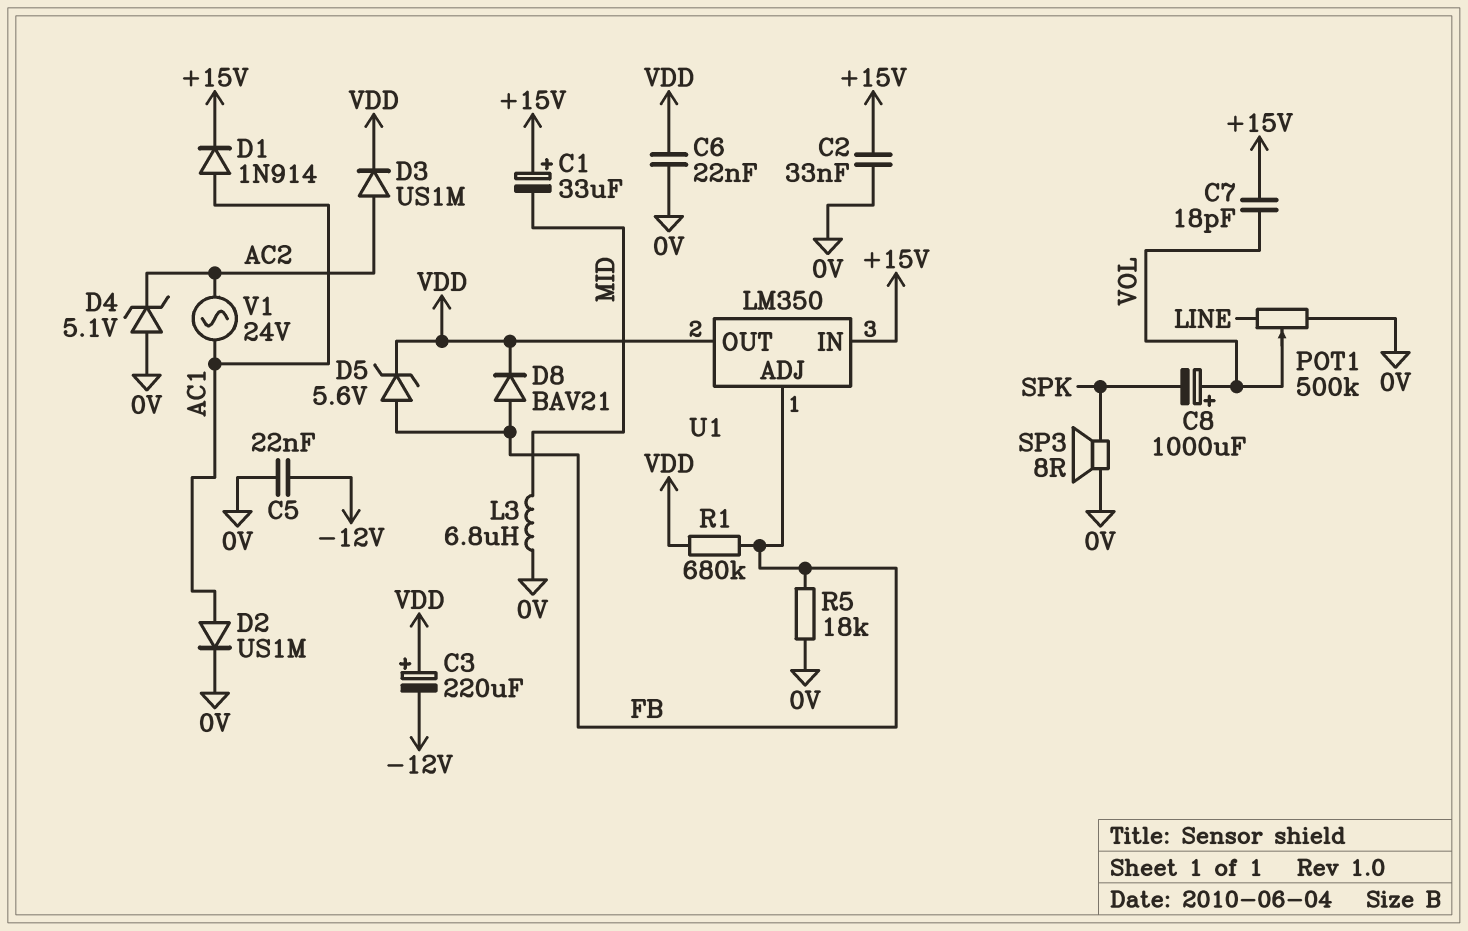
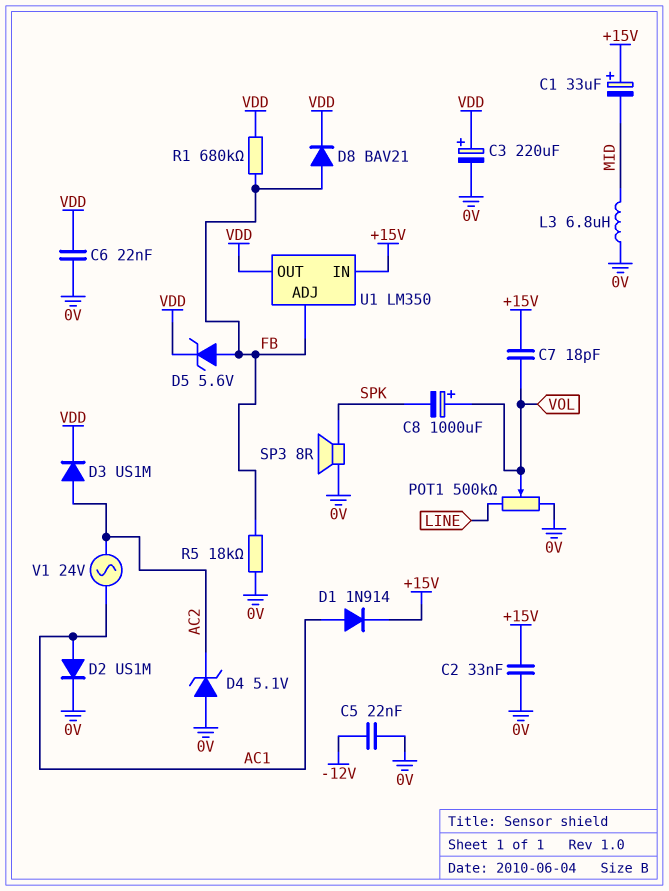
C3: 220uF (plus VDD, minus -12V) -> 220uF (plus VDD, minus 0V)

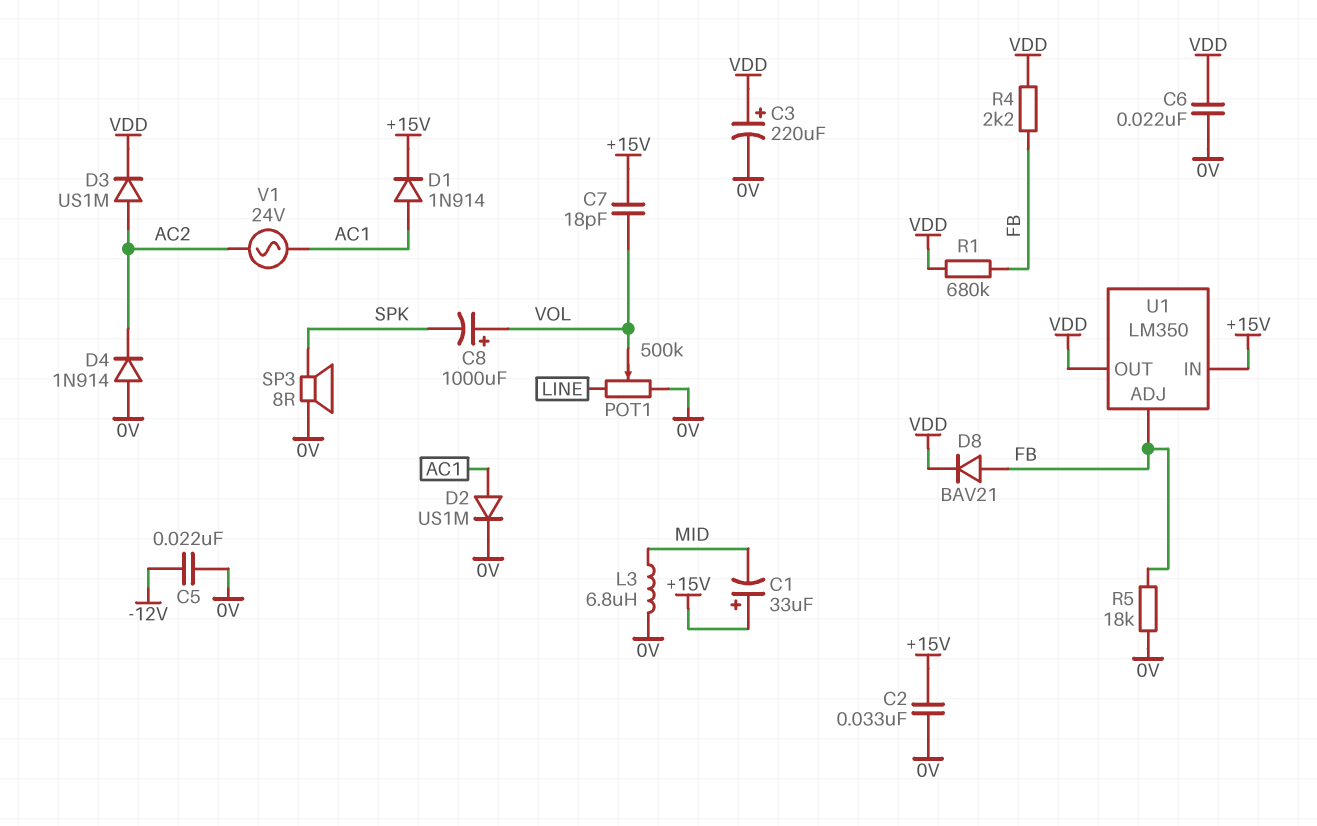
D4: zener 5.1V (A 0V, K AC2) -> diode 1N914 (A 0V, K AC2)
D5: zener 5.6V (A FB, K VDD) -> none
R4: none -> 2.2k (FB, VDD)

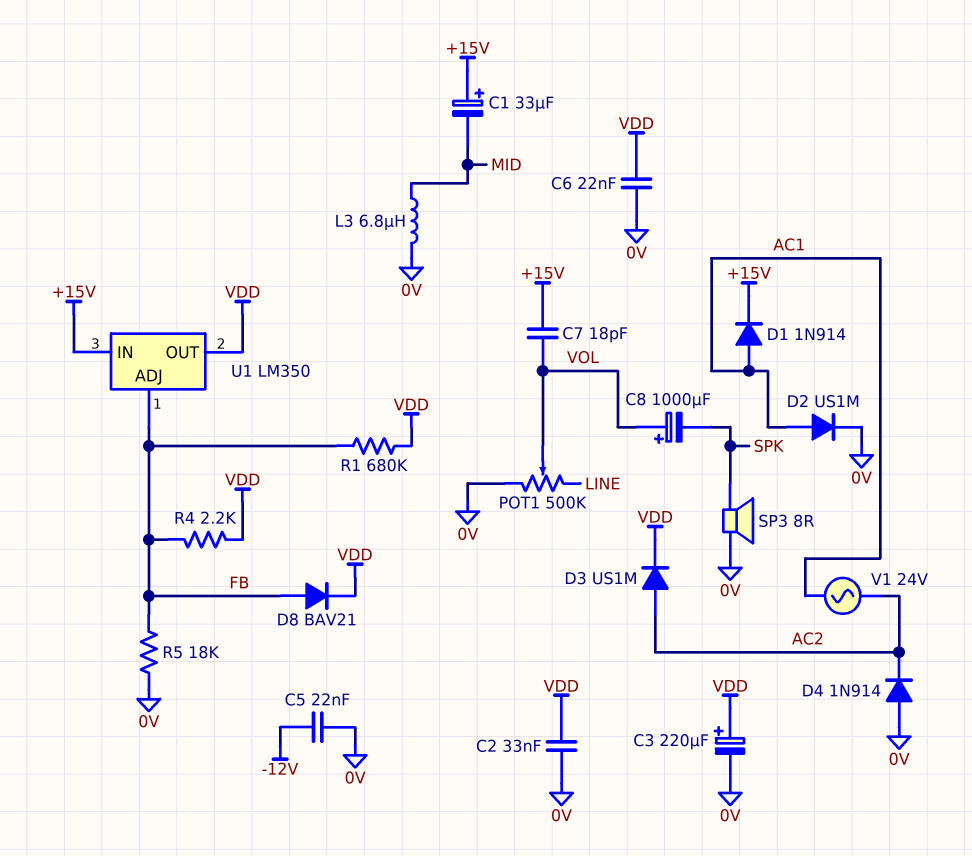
C2: 33nF (+15V, 0V) -> 33nF (0V, VDD)

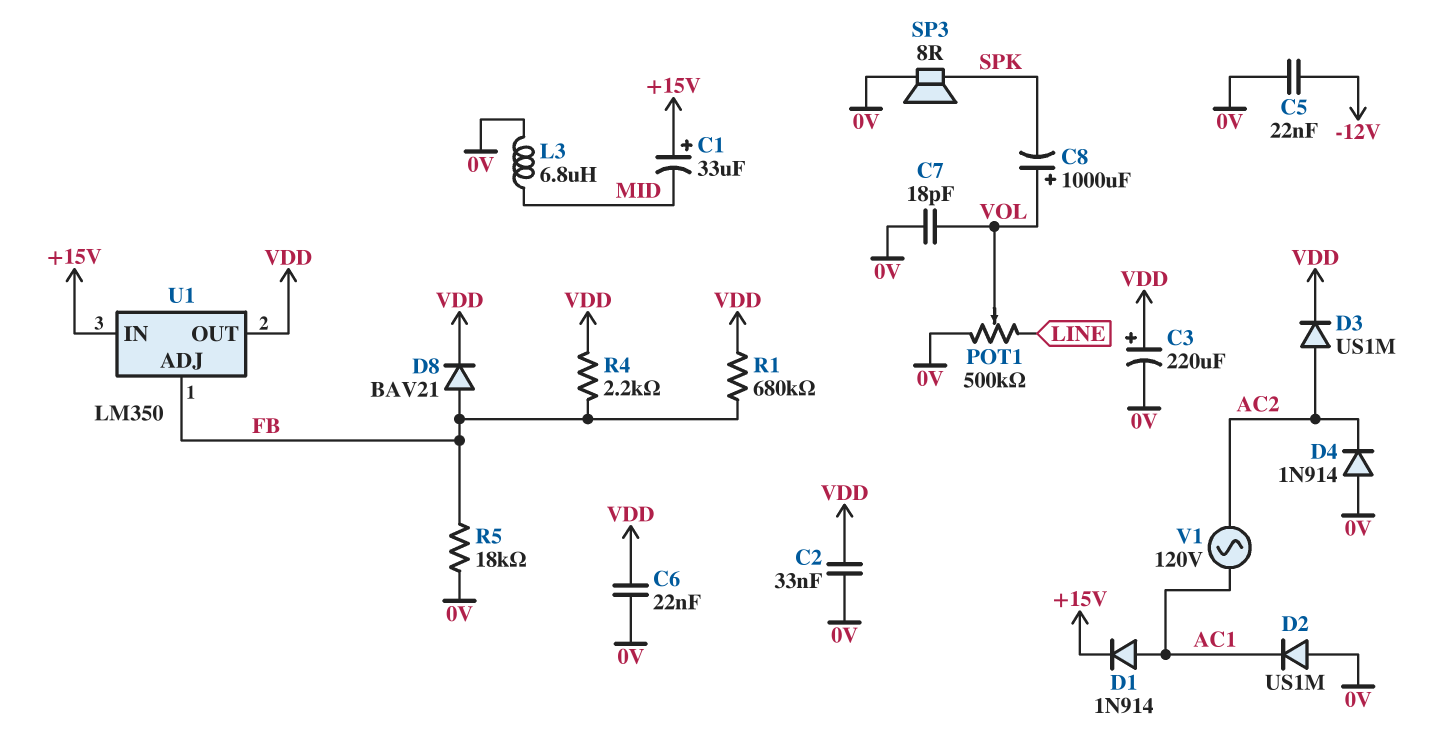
C7: 18pF (+15V, VOL) -> 18pF (0V, VOL)
D2: diode US1M (A AC1, K 0V) -> diode US1M (A 0V, K AC1)
V1: AC 24V (AC1, AC2) -> AC 120V (AC1, AC2)

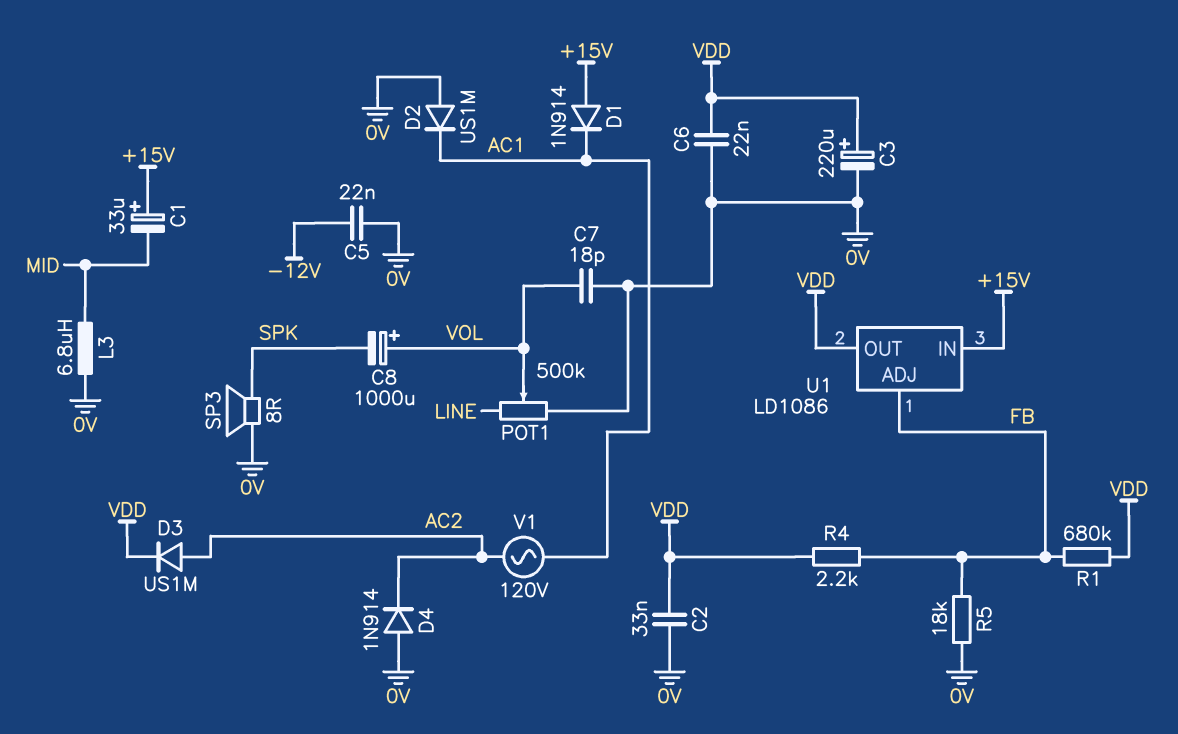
D1: diode 1N914 (A AC1, K +15V) -> diode 1N914 (A +15V, K AC1)
D8: diode BAV21 (A FB, K VDD) -> none
U1: LM350 -> LD1086

